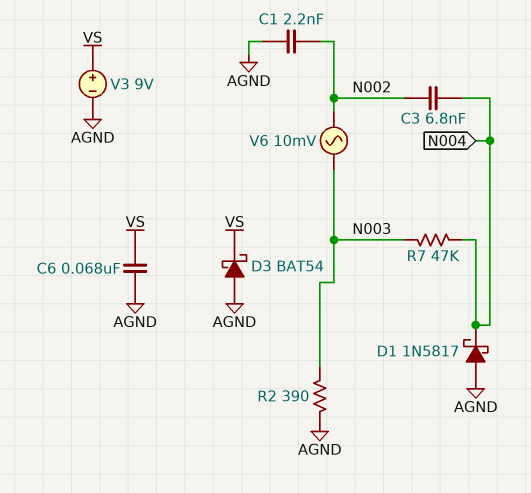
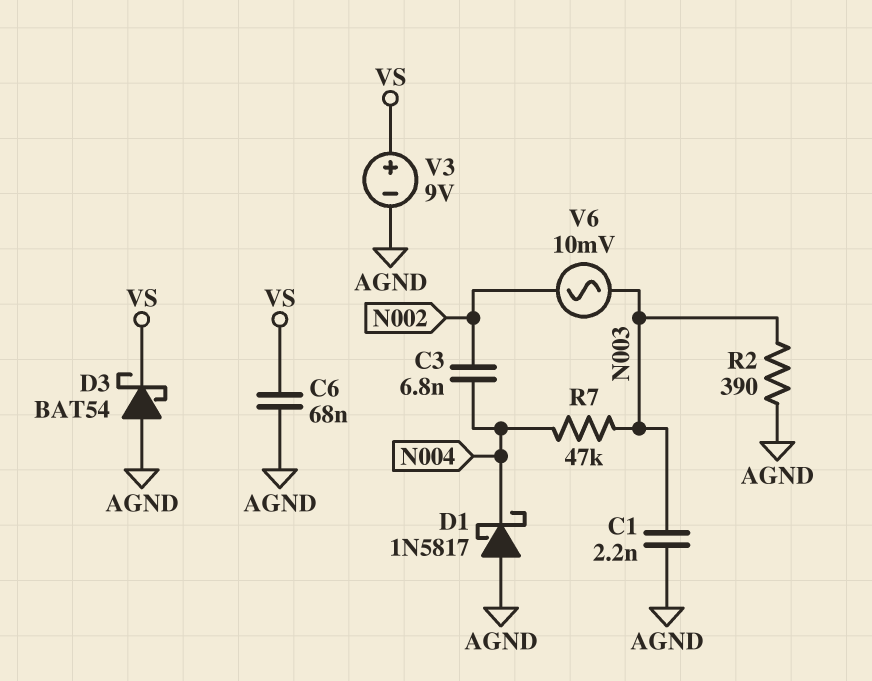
C1: 2.2nF (AGND, N002) -> 2.2nF (AGND, N003)

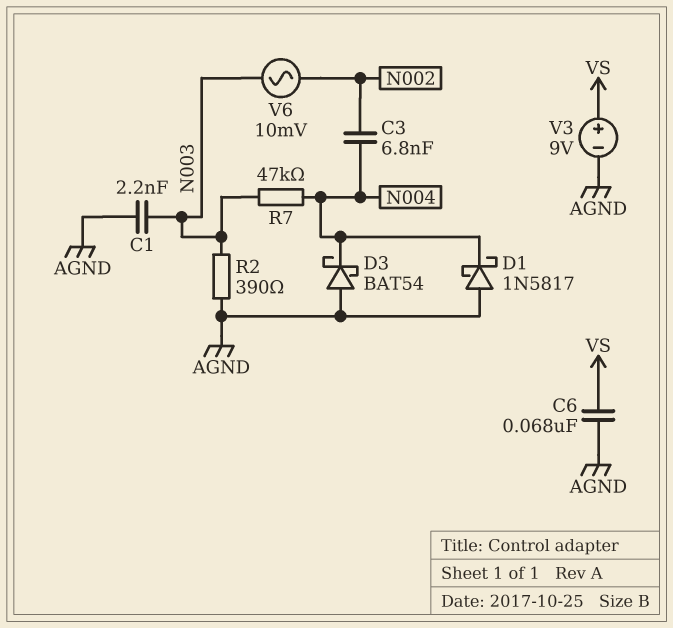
D3: schottky BAT54 (A AGND, K VS) -> schottky BAT54 (A AGND, K N004)

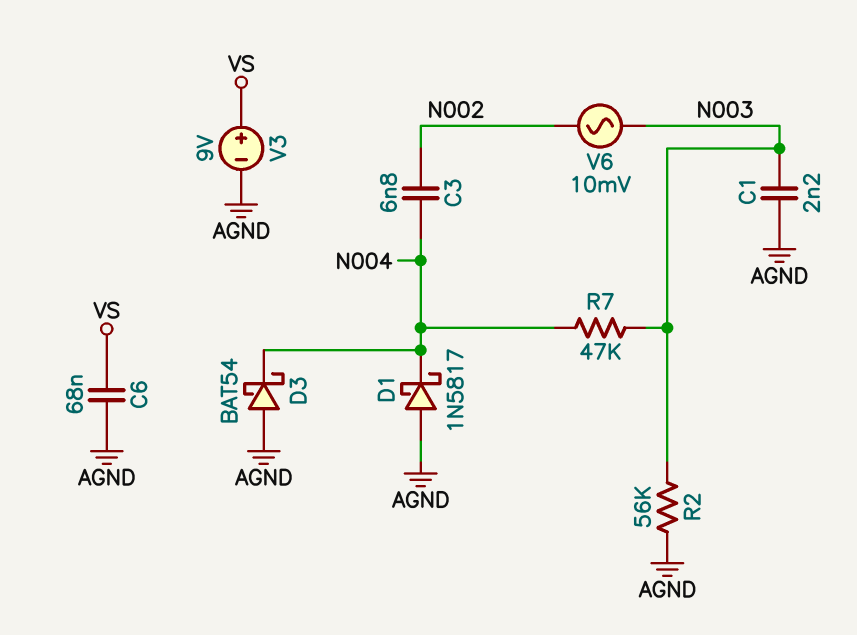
R2: 390 (AGND, N003) -> 56k (AGND, N003)

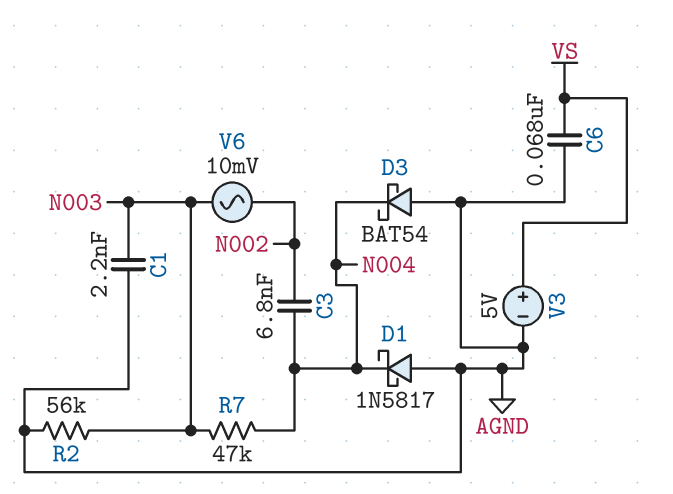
V3: 9V (plus VS, minus AGND) -> 5V (plus VS, minus AGND)

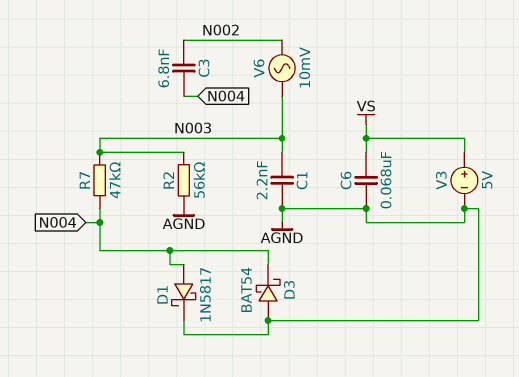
D1: schottky 1N5817 (A AGND, K N004) -> schottky 1N5817 (A N004, K AGND)

